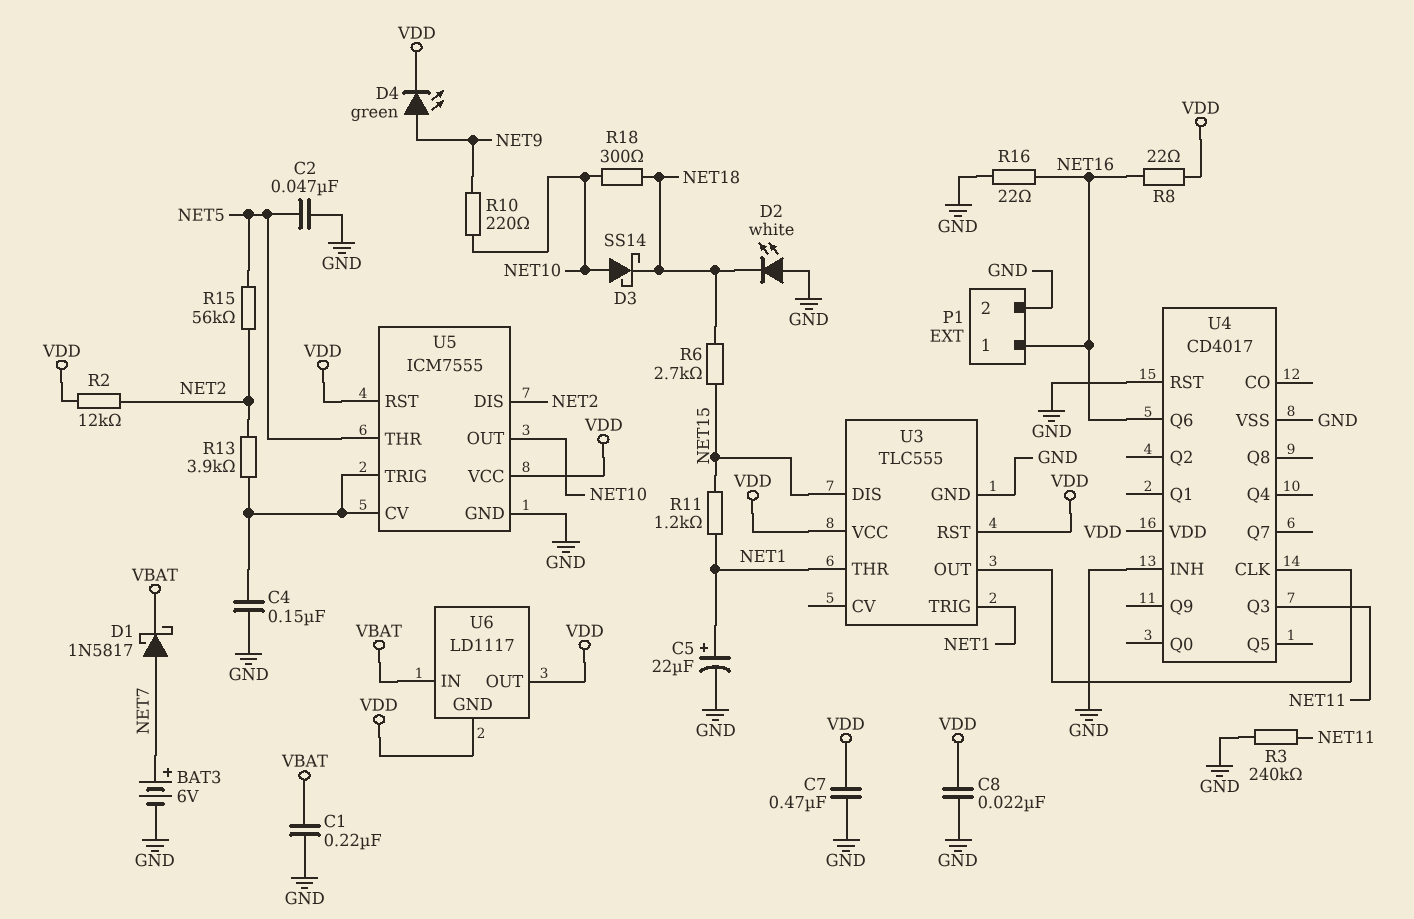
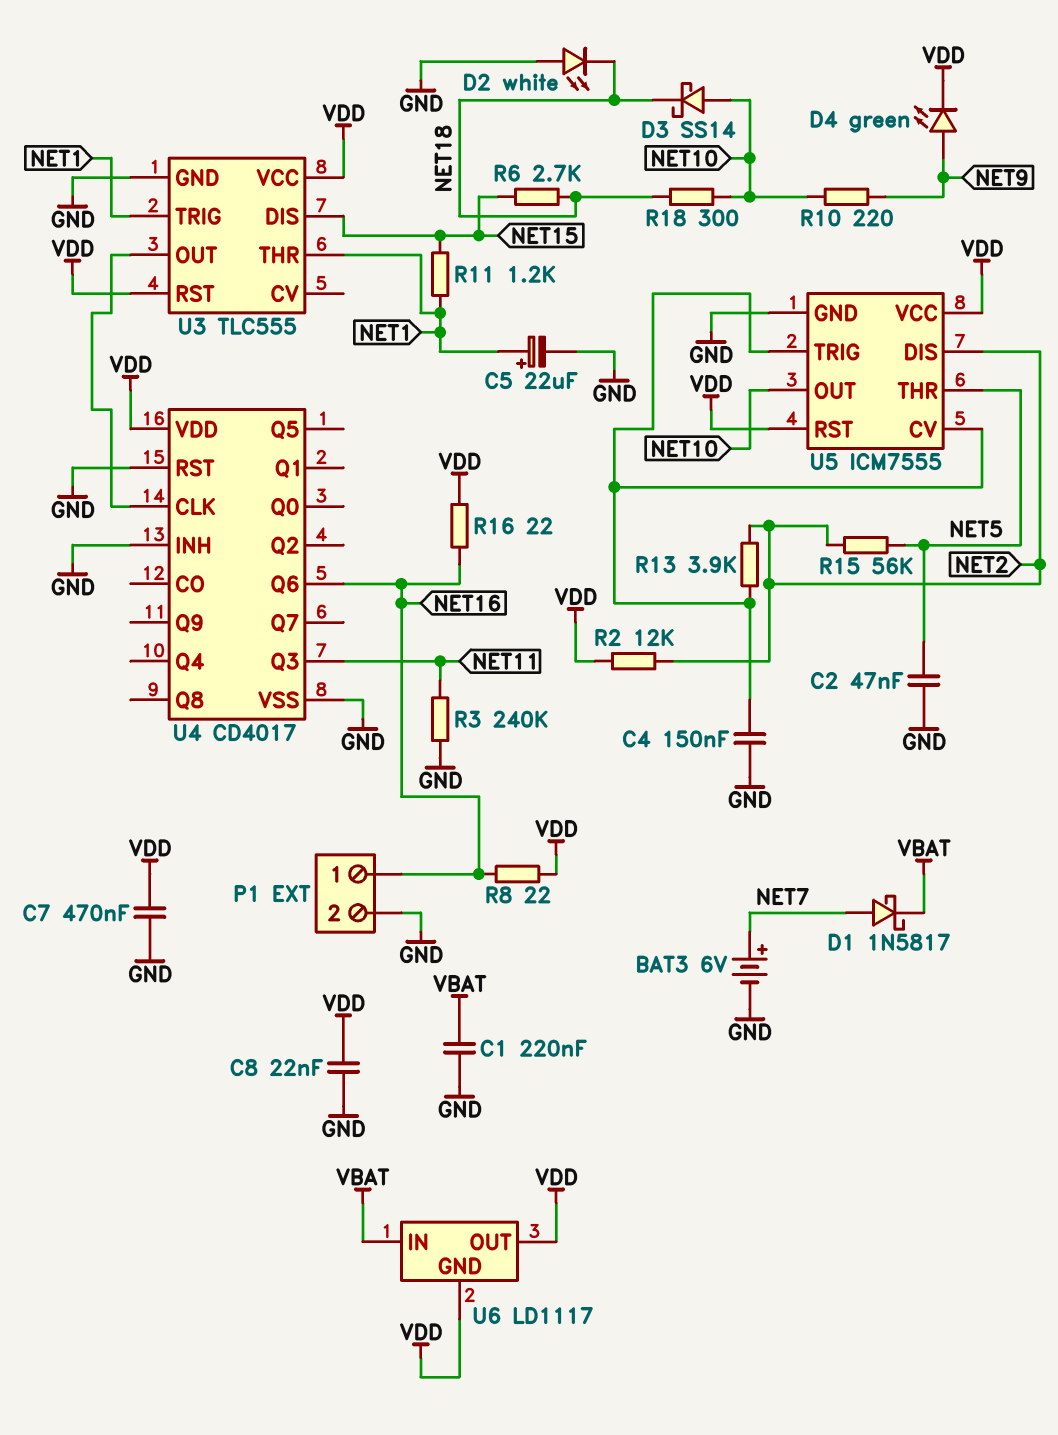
R16: 22 (GND, NET16) -> 22 (NET16, VDD)

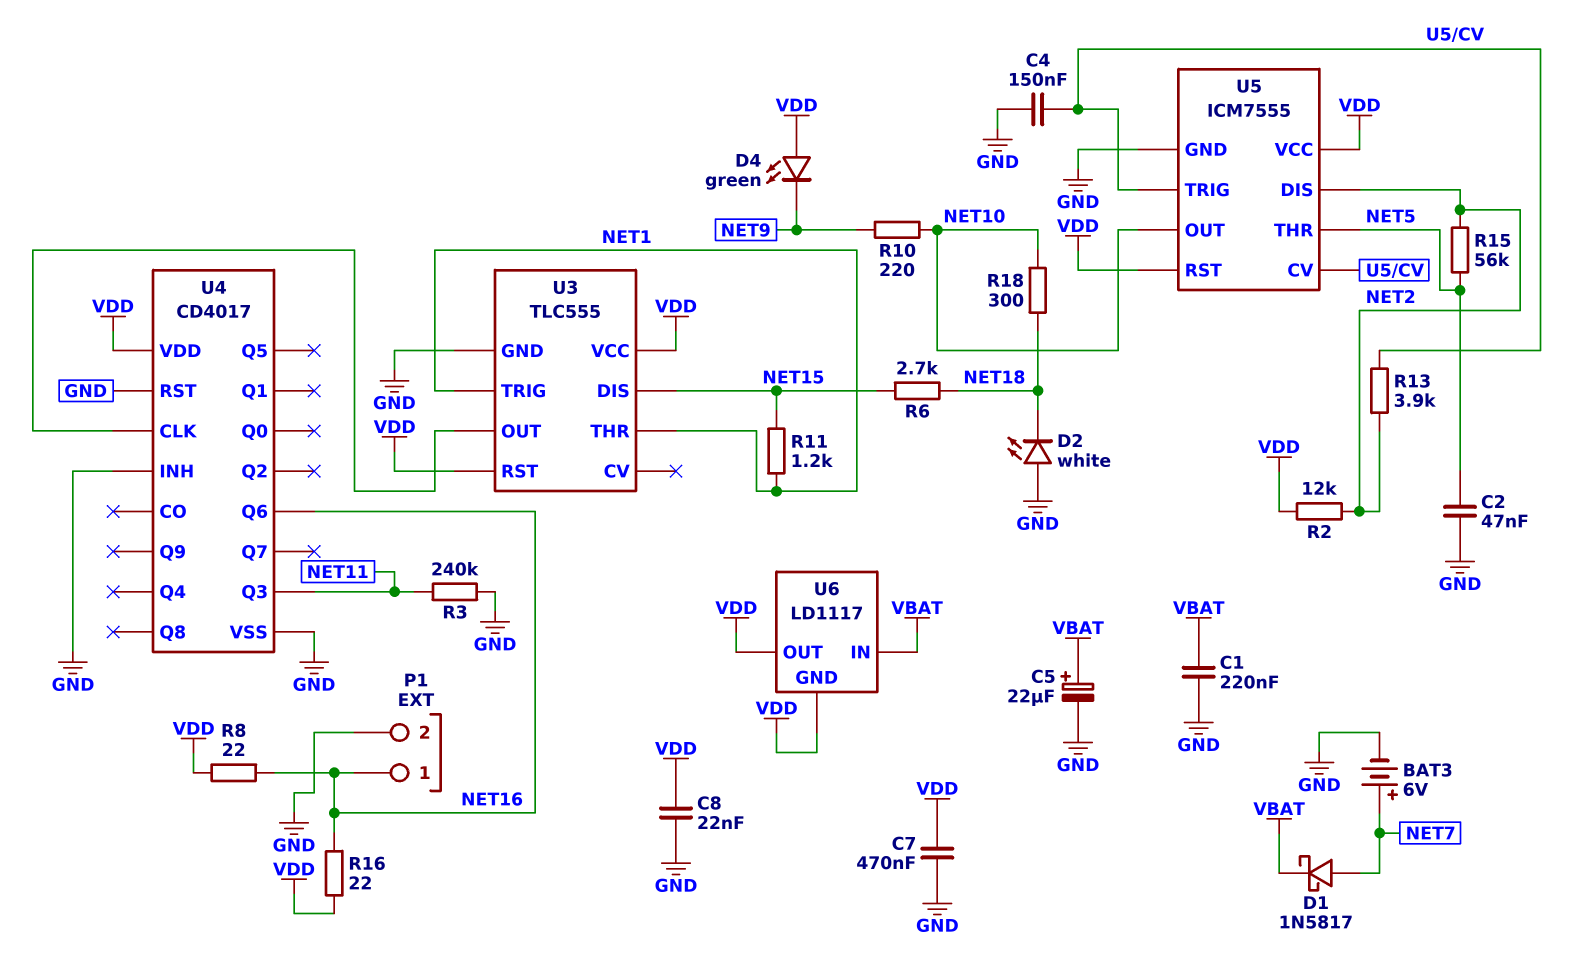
C5: 22uF (plus NET1, minus GND) -> 22uF (plus VBAT, minus GND)
D3: schottky SS14 (A NET10, K NET18) -> none
D4: LED green (A NET9, K VDD) -> LED green (A VDD, K NET9)

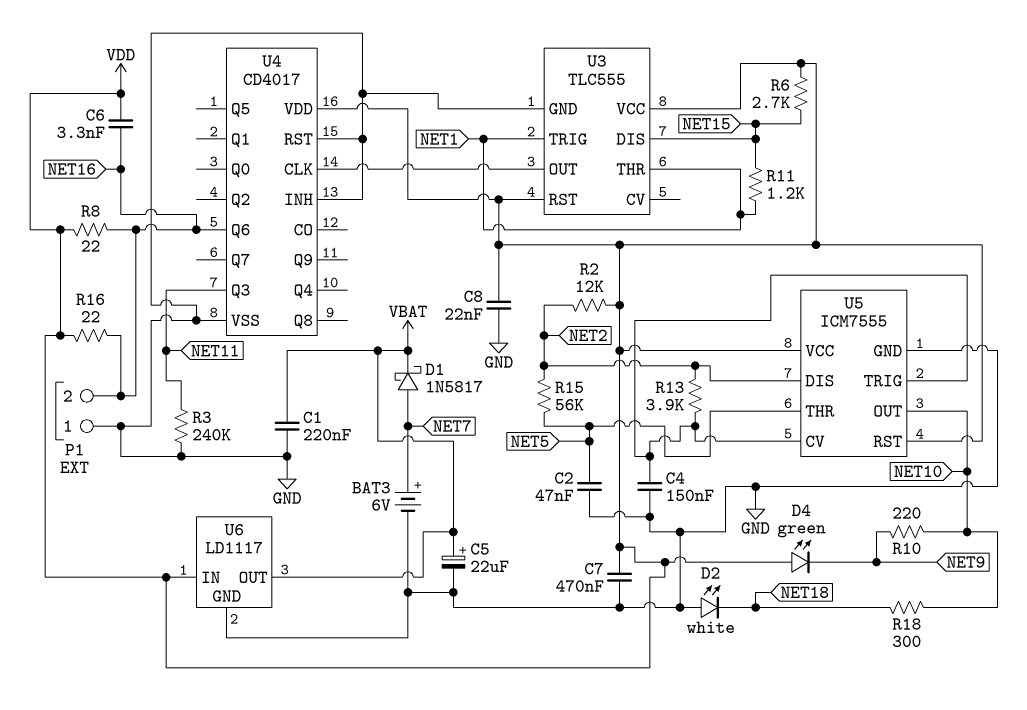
C6: none -> 3.3nF (NET16, VDD)
P1 pin 1: NET16 -> GND
P1 pin 2: GND -> NET16
R6: 2.7k (NET15, NET18) -> 2.7k (NET15, VDD)
U6 pin GND: VDD -> GND
U6 pin IN: VBAT -> VDD
U6 pin OUT: VDD -> VBAT

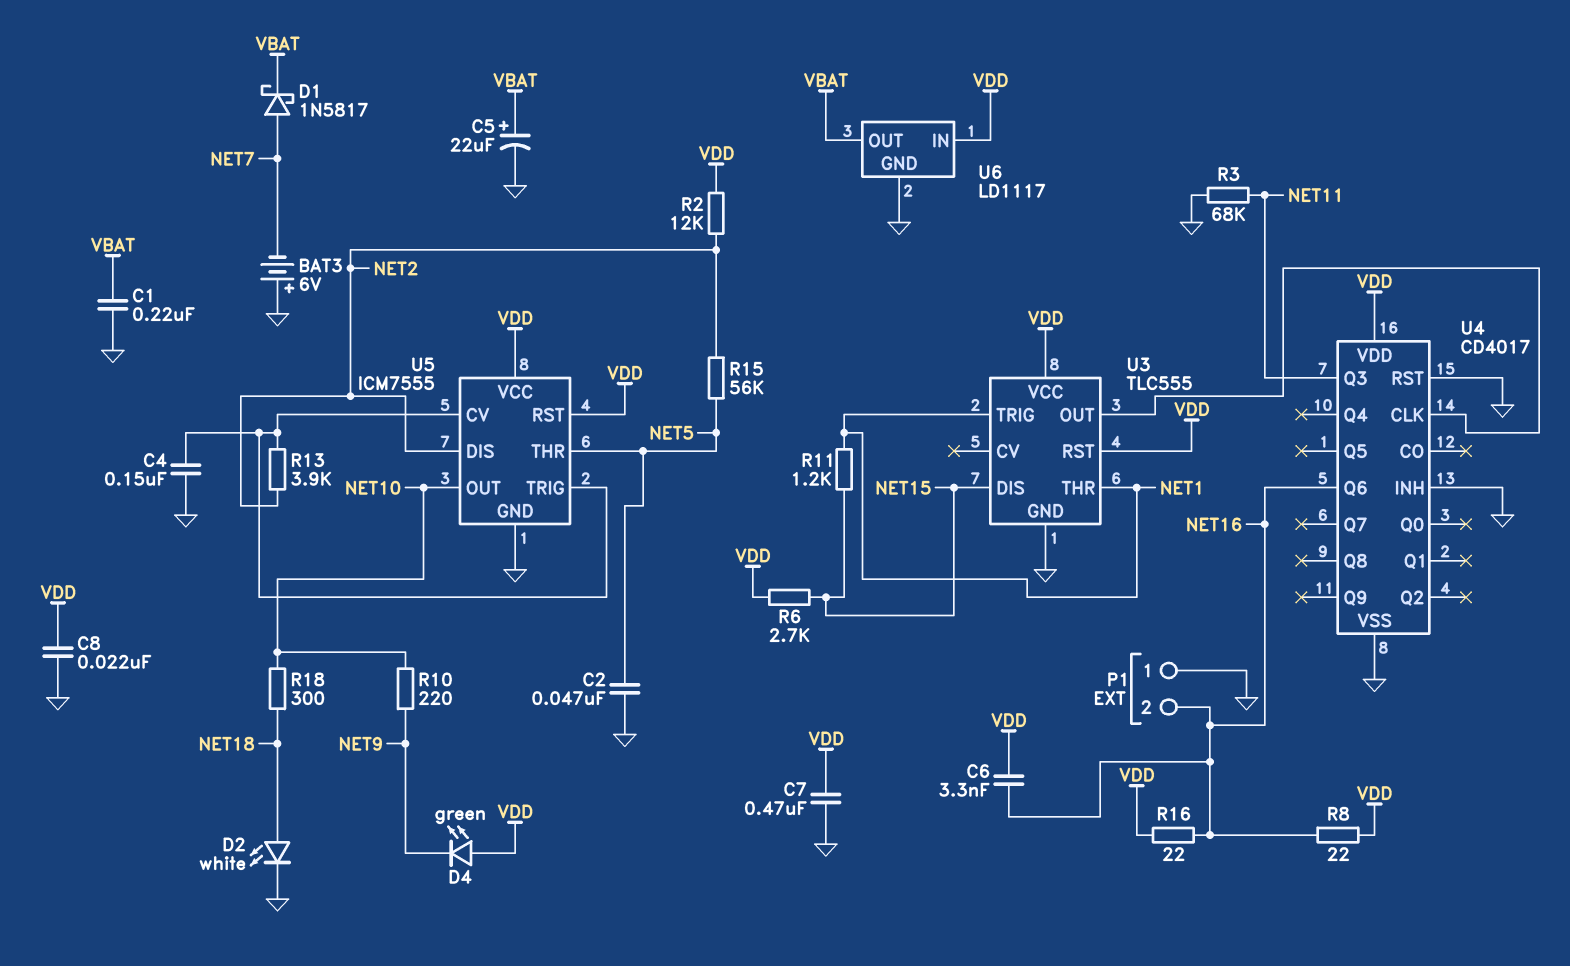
BAT3: 6V (plus NET7, minus GND) -> 6V (plus GND, minus NET7)
D2: LED white (A GND, K NET18) -> LED white (A NET18, K GND)
R3: 240k (GND, NET11) -> 68k (GND, NET11)

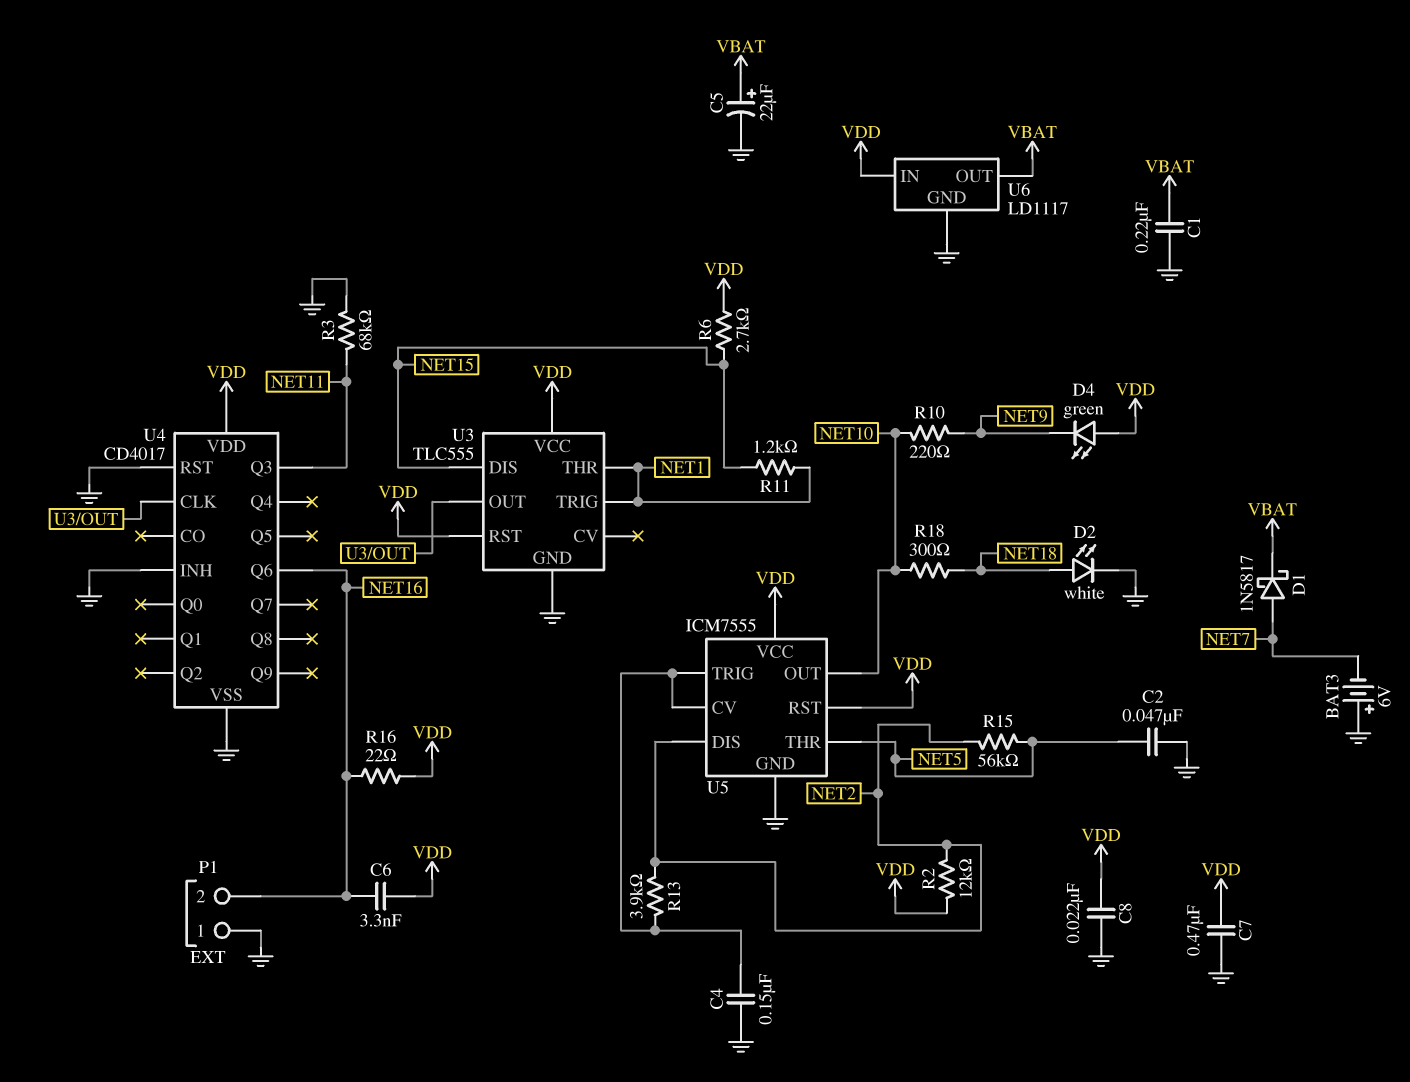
R8: 22 (NET16, VDD) -> none

